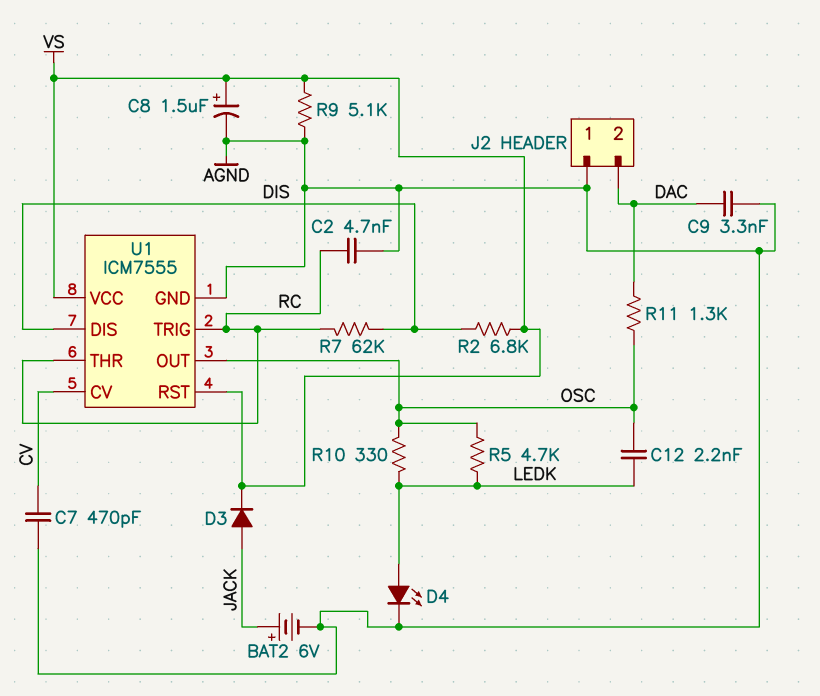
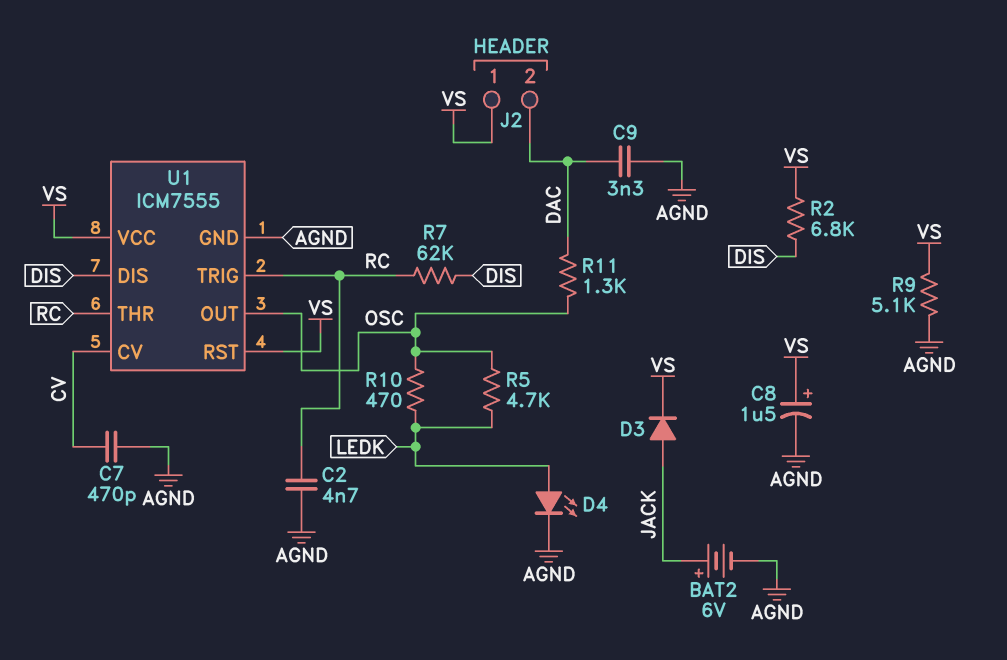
C12: 2.2nF (LEDK, OSC) -> none
J2 pin 1: AGND -> VS
R10: 330 (LEDK, OSC) -> 470 (LEDK, OSC)

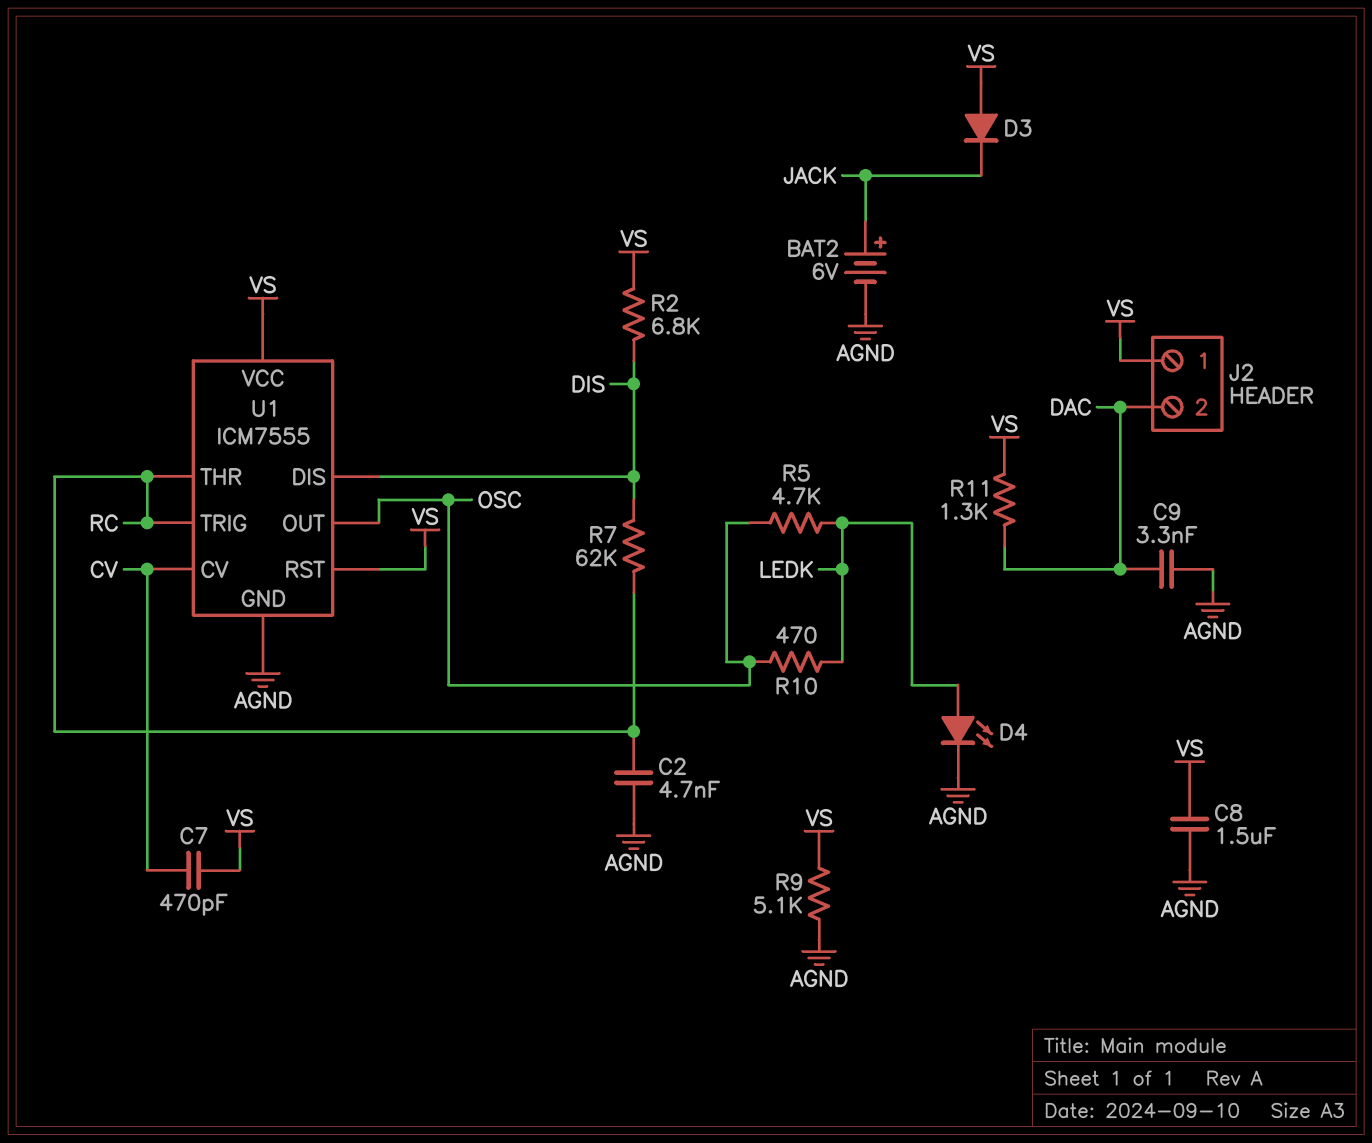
C7: 470pF (AGND, CV) -> 470pF (CV, VS)
C8: 1.5uF (plus VS, minus AGND) -> 1.5uF (AGND, VS)
D3: diode (A JACK, K VS) -> diode (A VS, K JACK)
R11: 1.3k (DAC, OSC) -> 1.3k (DAC, VS)

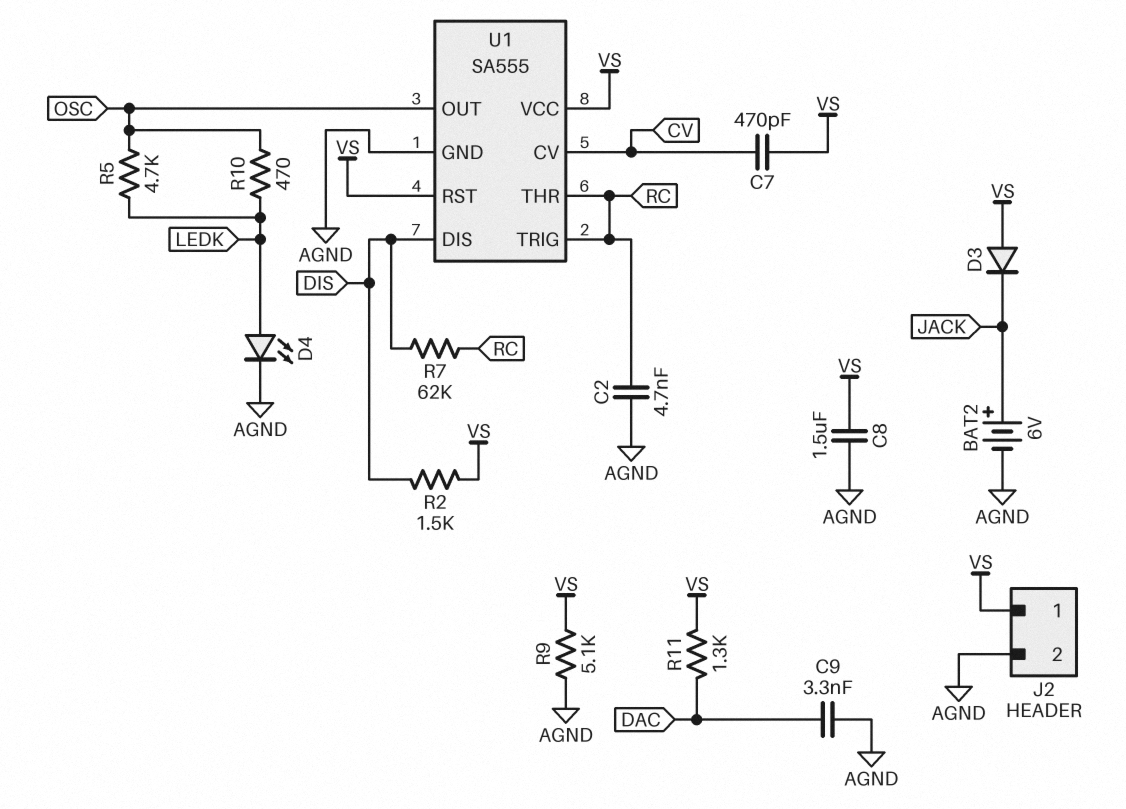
J2 pin 2: DAC -> AGND
R2: 6.8k (DIS, VS) -> 1.5k (DIS, VS)
U1: ICM7555 -> SA555

